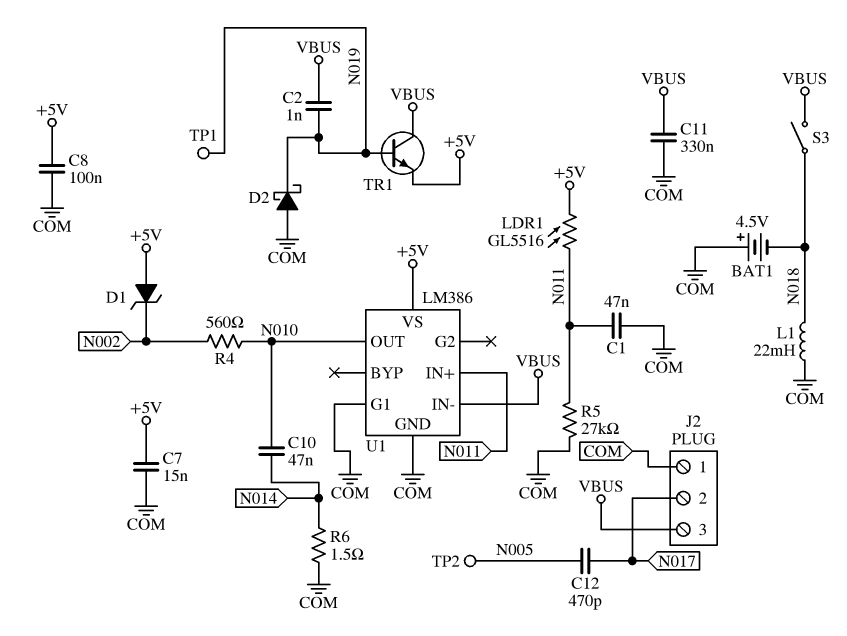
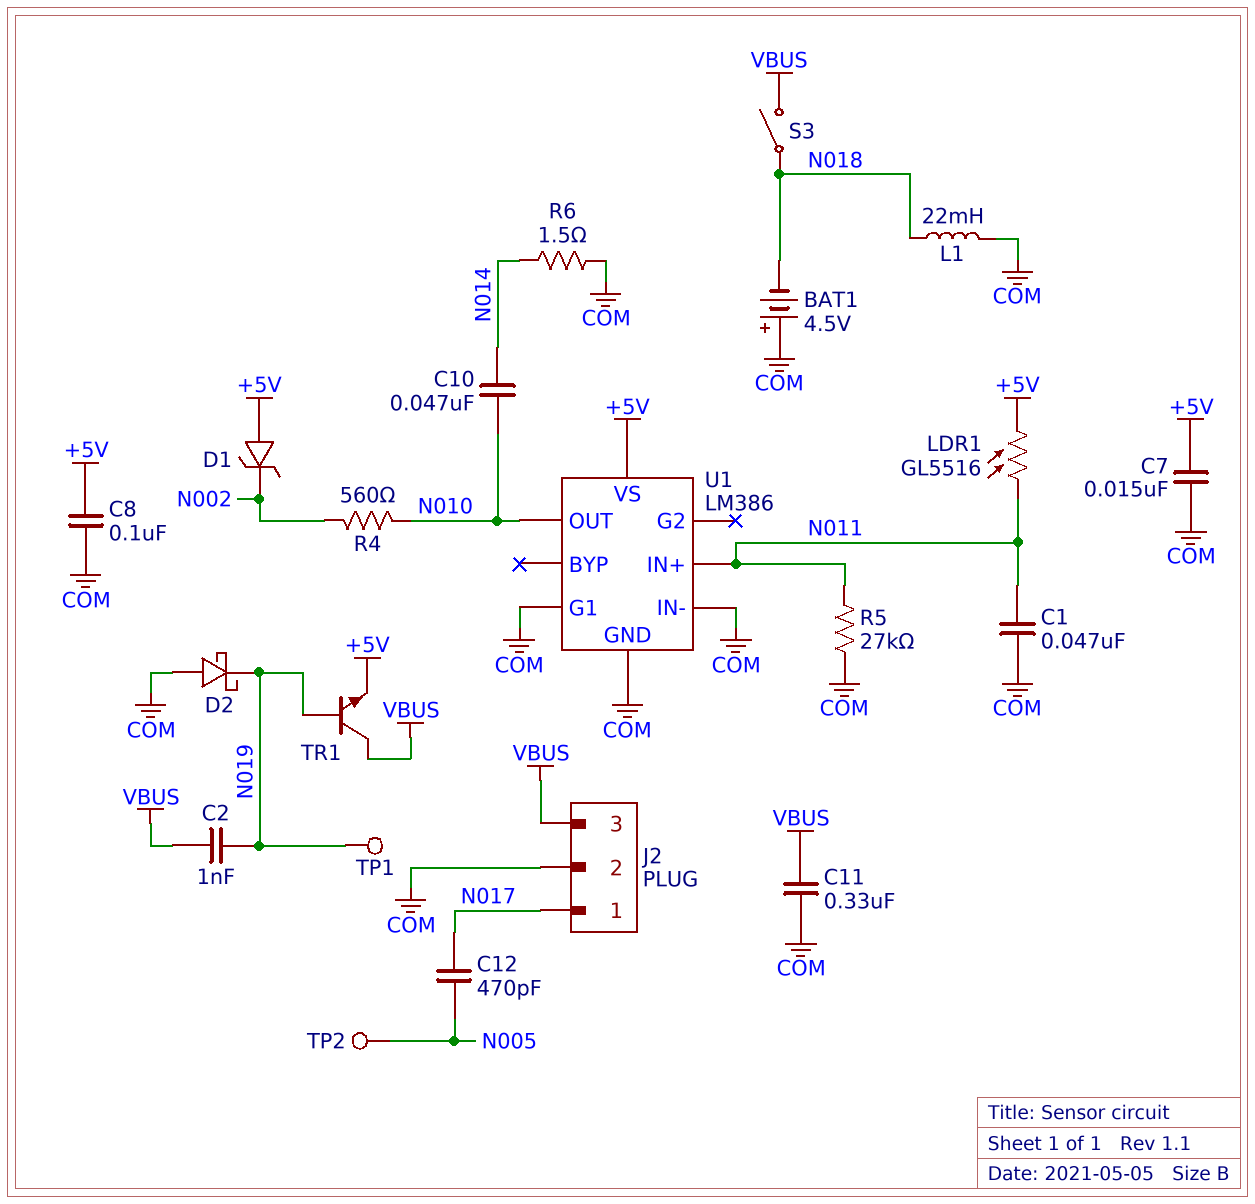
J2 pin 1: COM -> N017
J2 pin 2: N017 -> COM
U1 pin IN-: VBUS -> COM

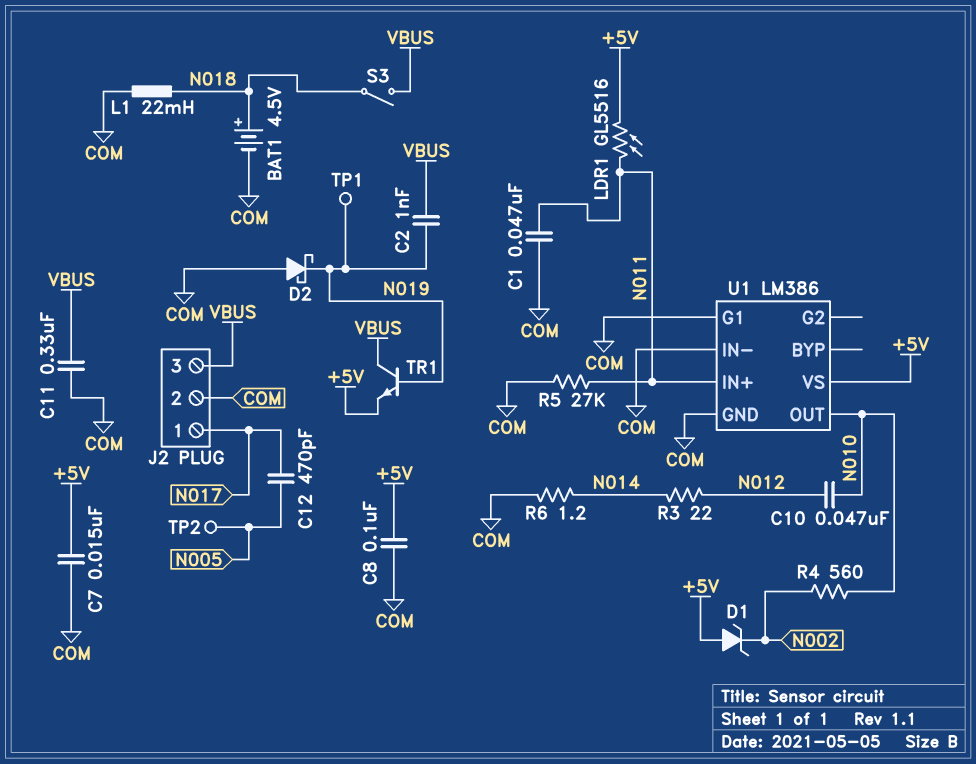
BAT1: 4.5V (plus COM, minus N018) -> 4.5V (plus N018, minus COM)
C10: 47nF (N010, N014) -> 47nF (N010, N012)
R3: none -> 22 (N012, N014)
R6: 1.5 (COM, N014) -> 1.2 (COM, N014)

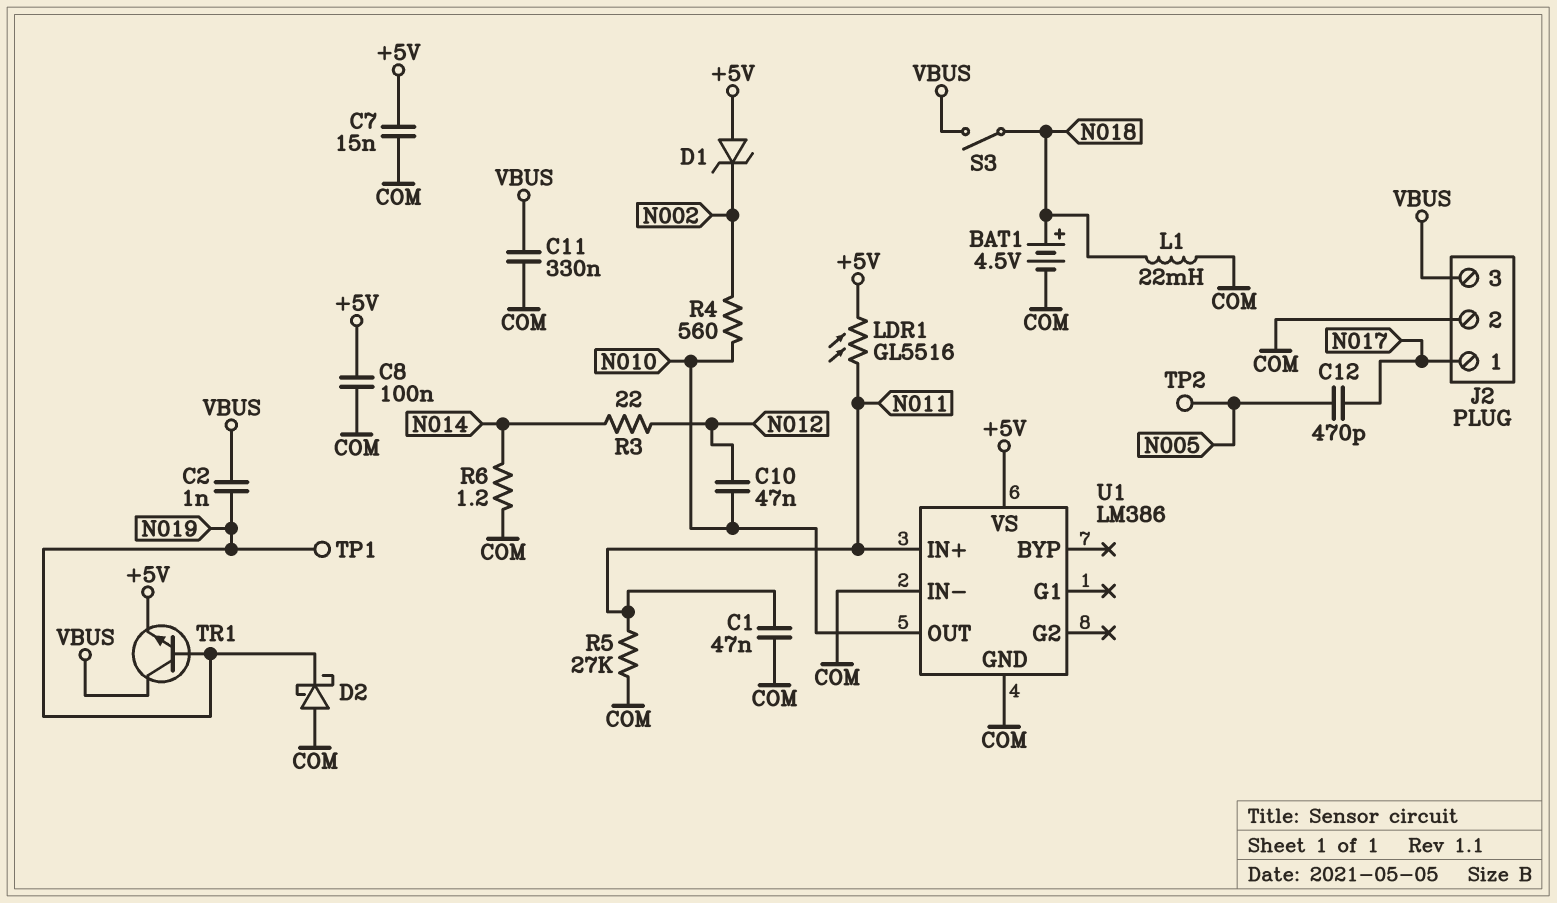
U1 pin G1: COM -> none

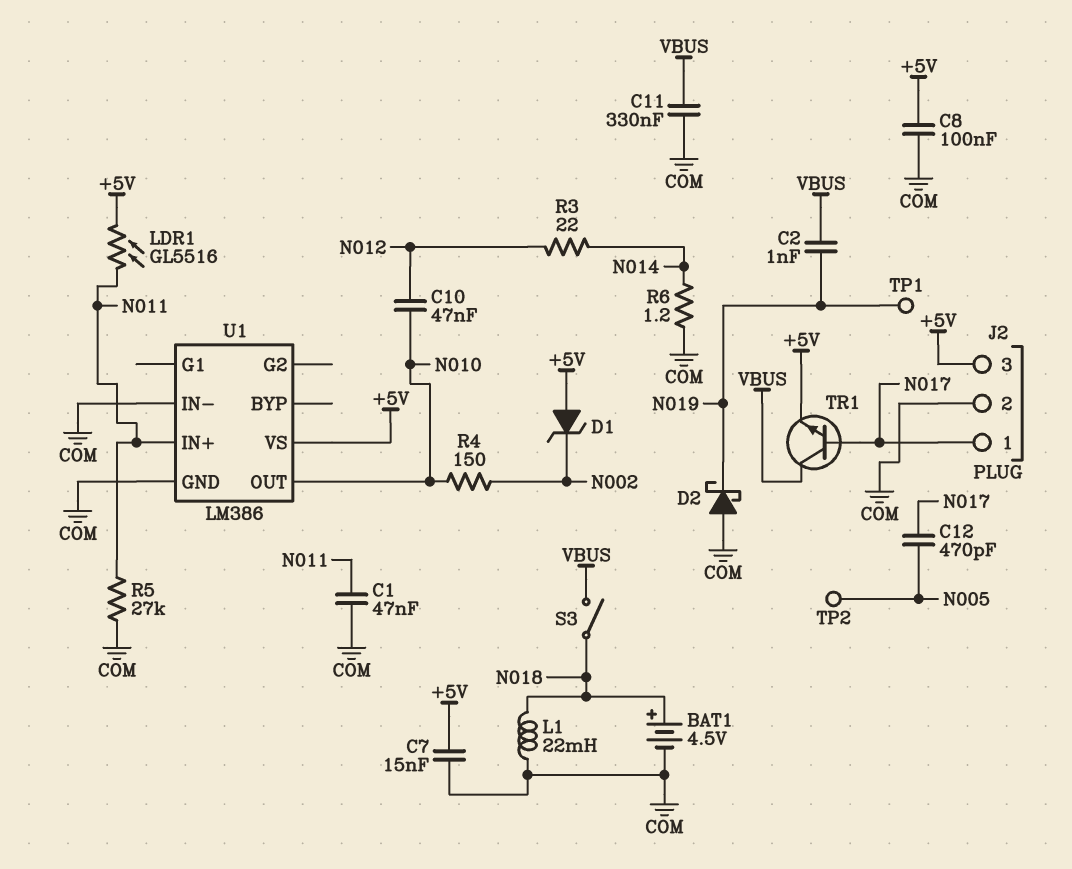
J2 pin 3: VBUS -> +5V
R4: 560 (N002, N010) -> 150 (N002, N010)
TR1: NPN (B N019, C VBUS, E +5V) -> NPN (B N017, C VBUS, E +5V)

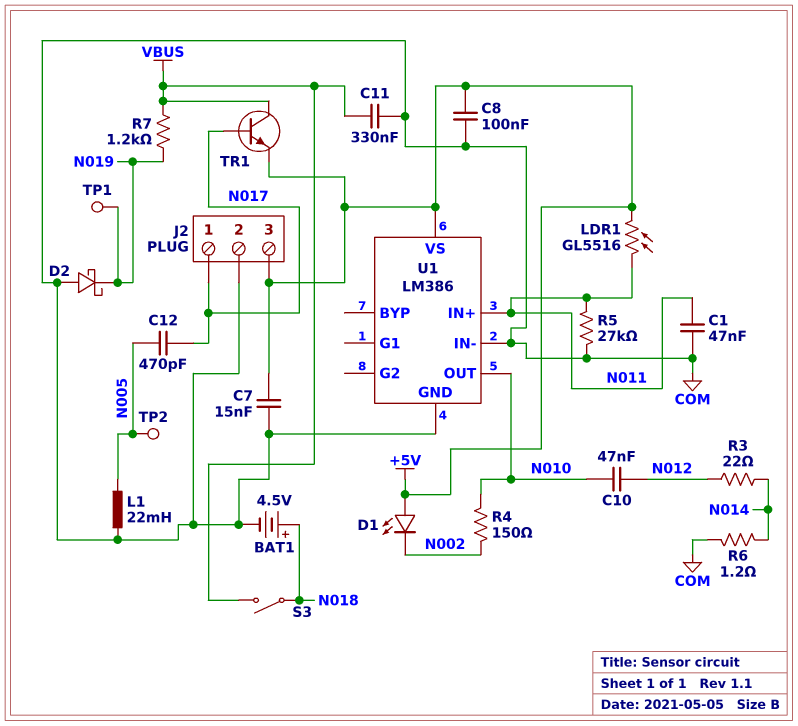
C2: 1nF (N019, VBUS) -> none
D1: zener (A +5V, K N002) -> LED (A +5V, K N002)
L1: 22mH (COM, N018) -> 22mH (COM, N005)
R7: none -> 1.2k (N019, VBUS)

